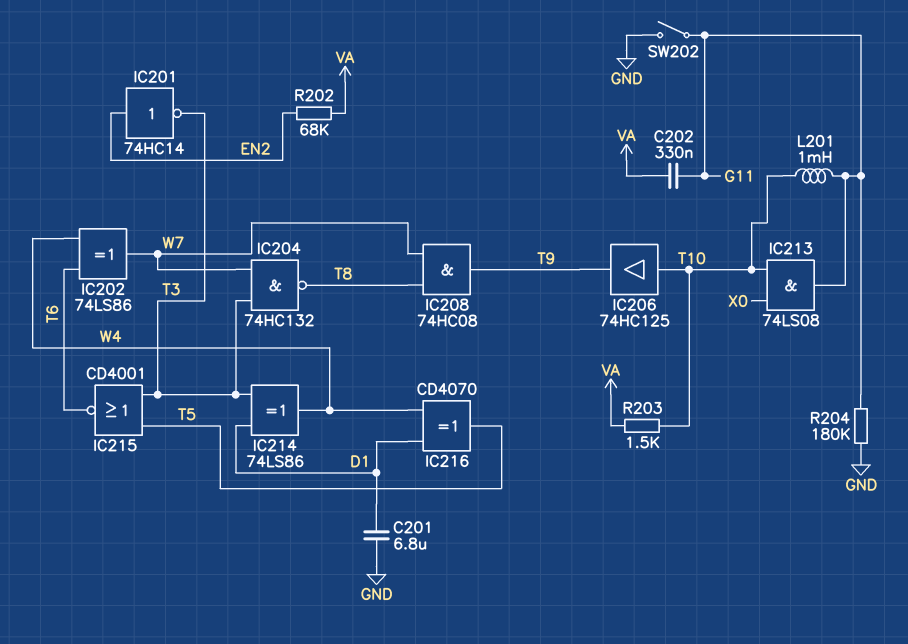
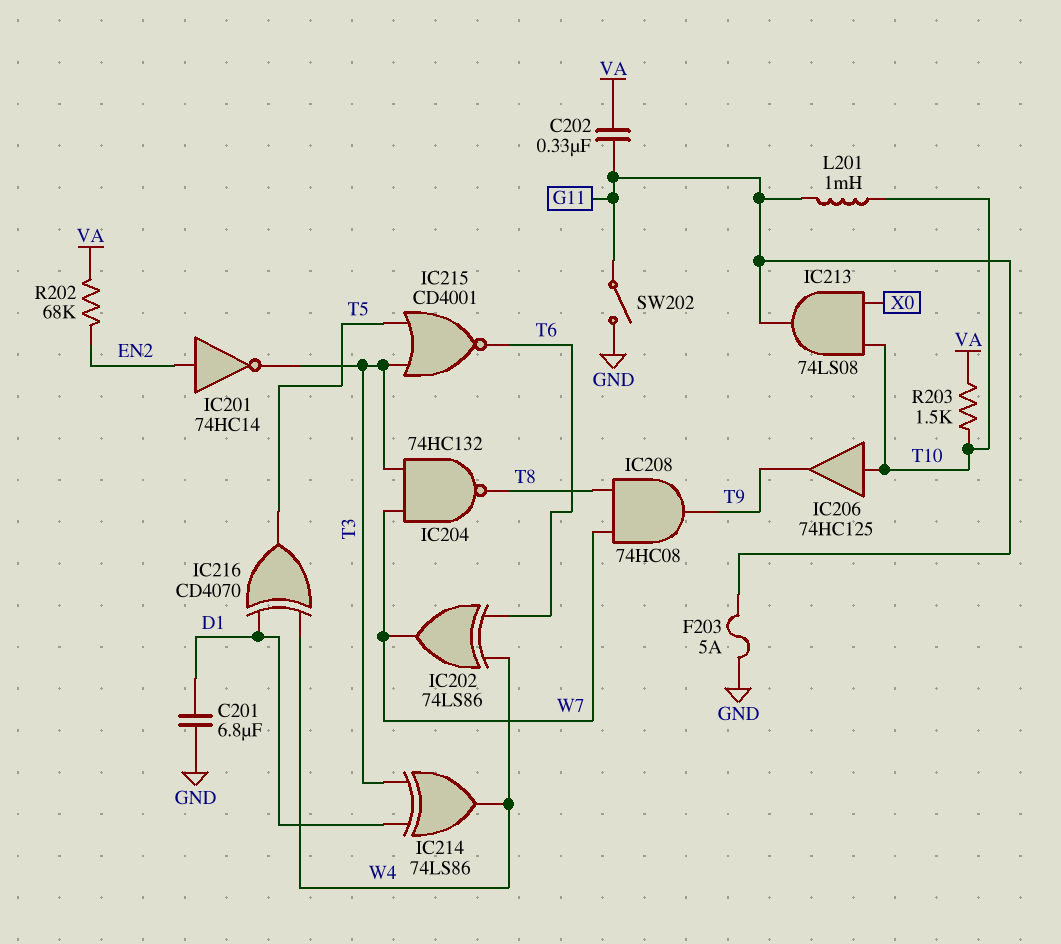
F203: none -> 5A (G11, GND)
R204: 180k (G11, GND) -> none

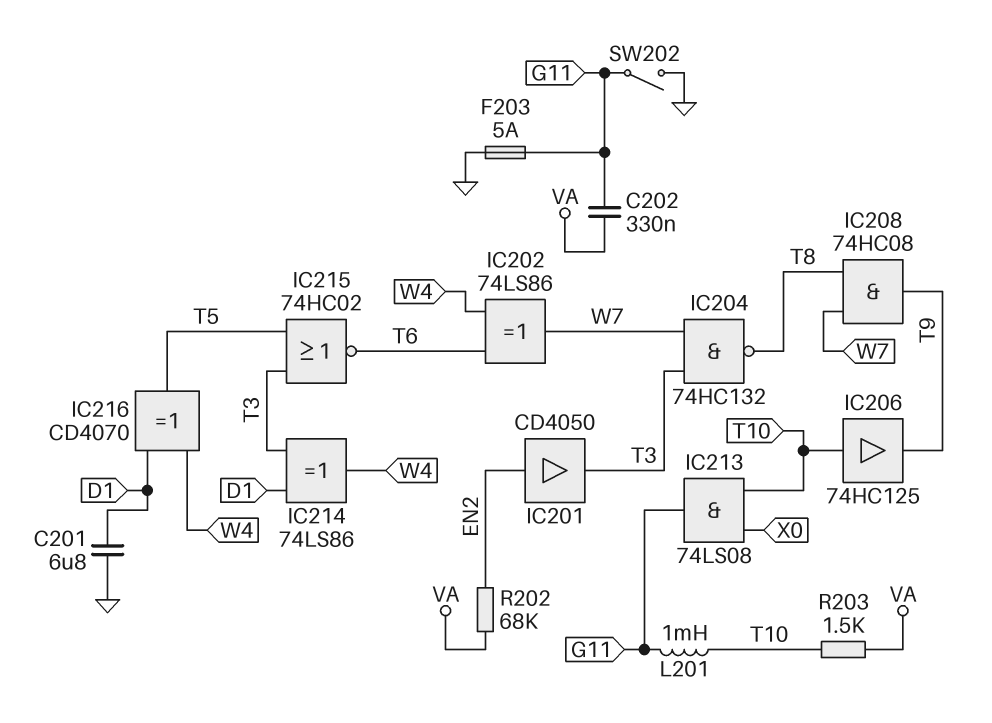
IC201: NOT 74HC14 (in EN2, out T3) -> buffer CD4050 (in EN2, out T3)
IC215: NOR CD4001 (in T3, in T5, out T6) -> NOR 74HC02 (in T3, in T5, out T6)

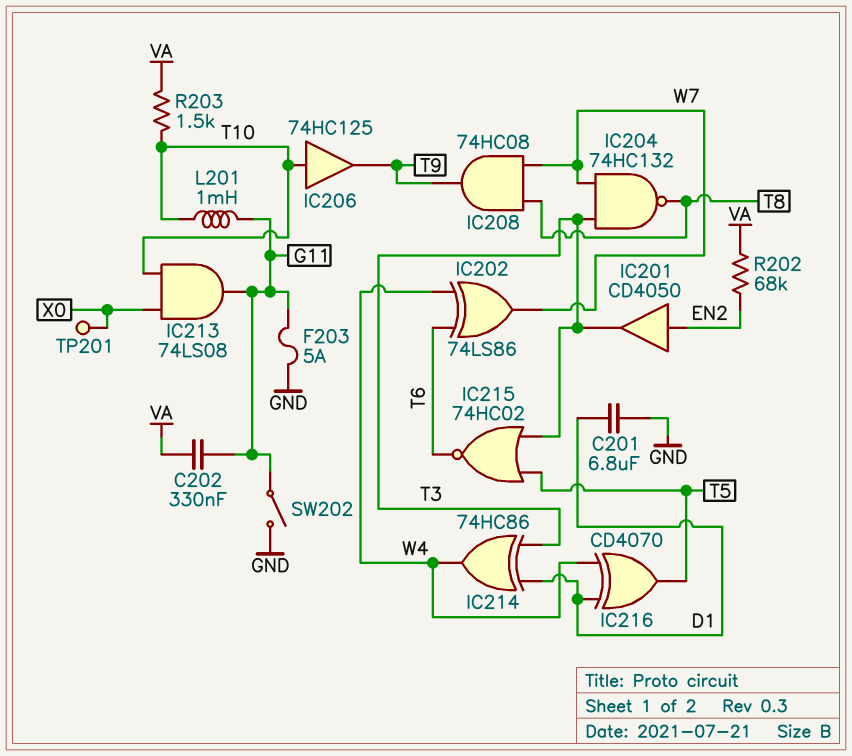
IC214: XOR 74LS86 (in D1, in T3, out W4) -> XOR 74HC86 (in D1, in T3, out W4)
TP201: none -> test point (X0)

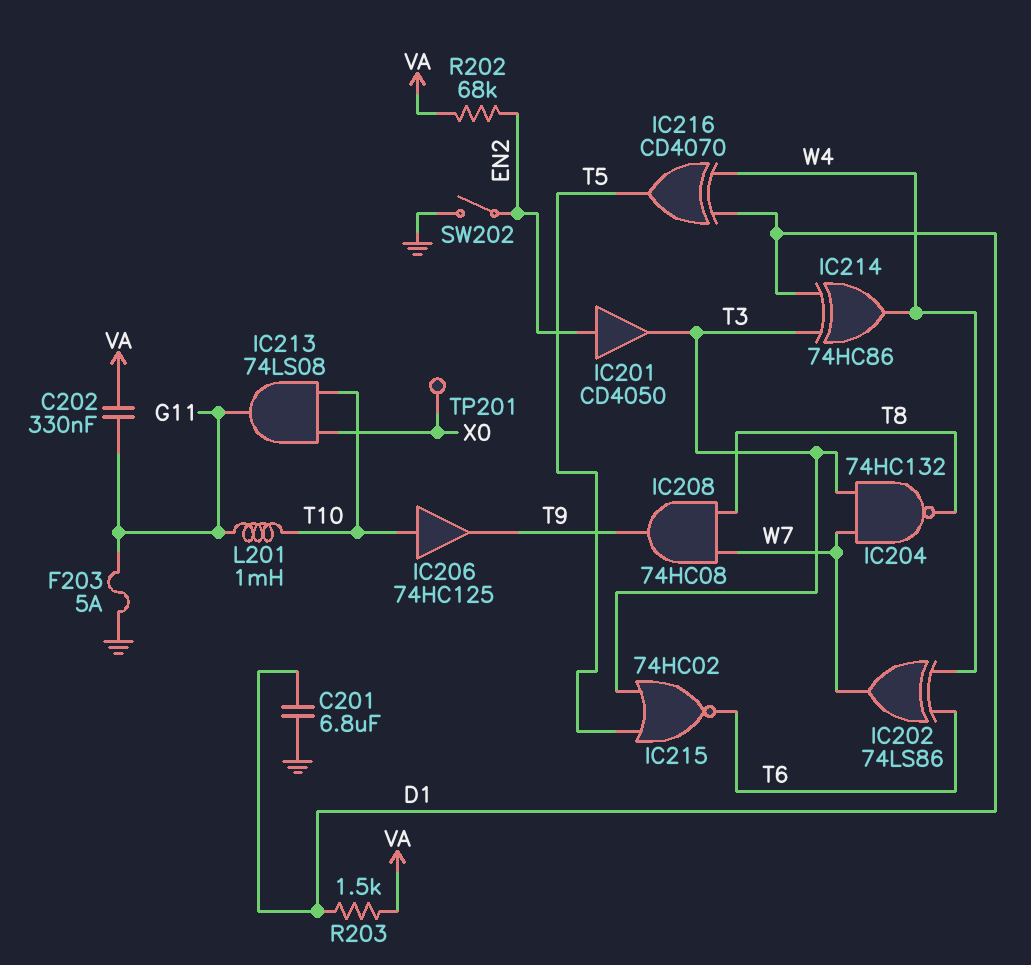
R203: 1.5k (T10, VA) -> 1.5k (D1, VA)
SW202: switch (G11, GND) -> switch (EN2, GND)

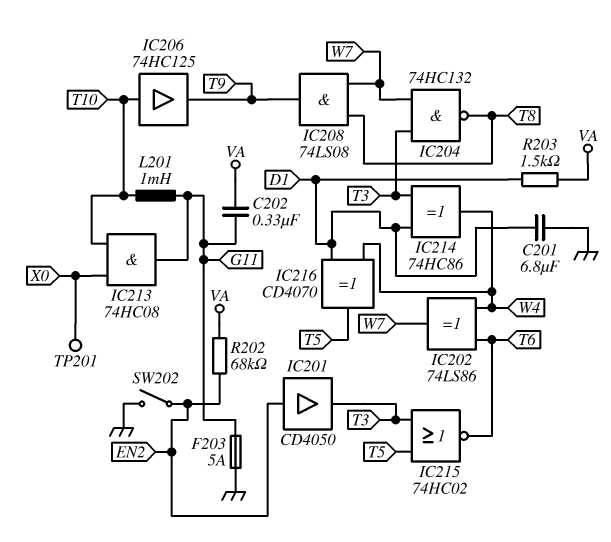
IC208: AND 74HC08 (in T8, in W7, out T9) -> AND 74LS08 (in T8, in W7, out T9)
IC213: AND 74LS08 (in T10, in X0, out G11) -> AND 74HC08 (in T10, in X0, out G11)

